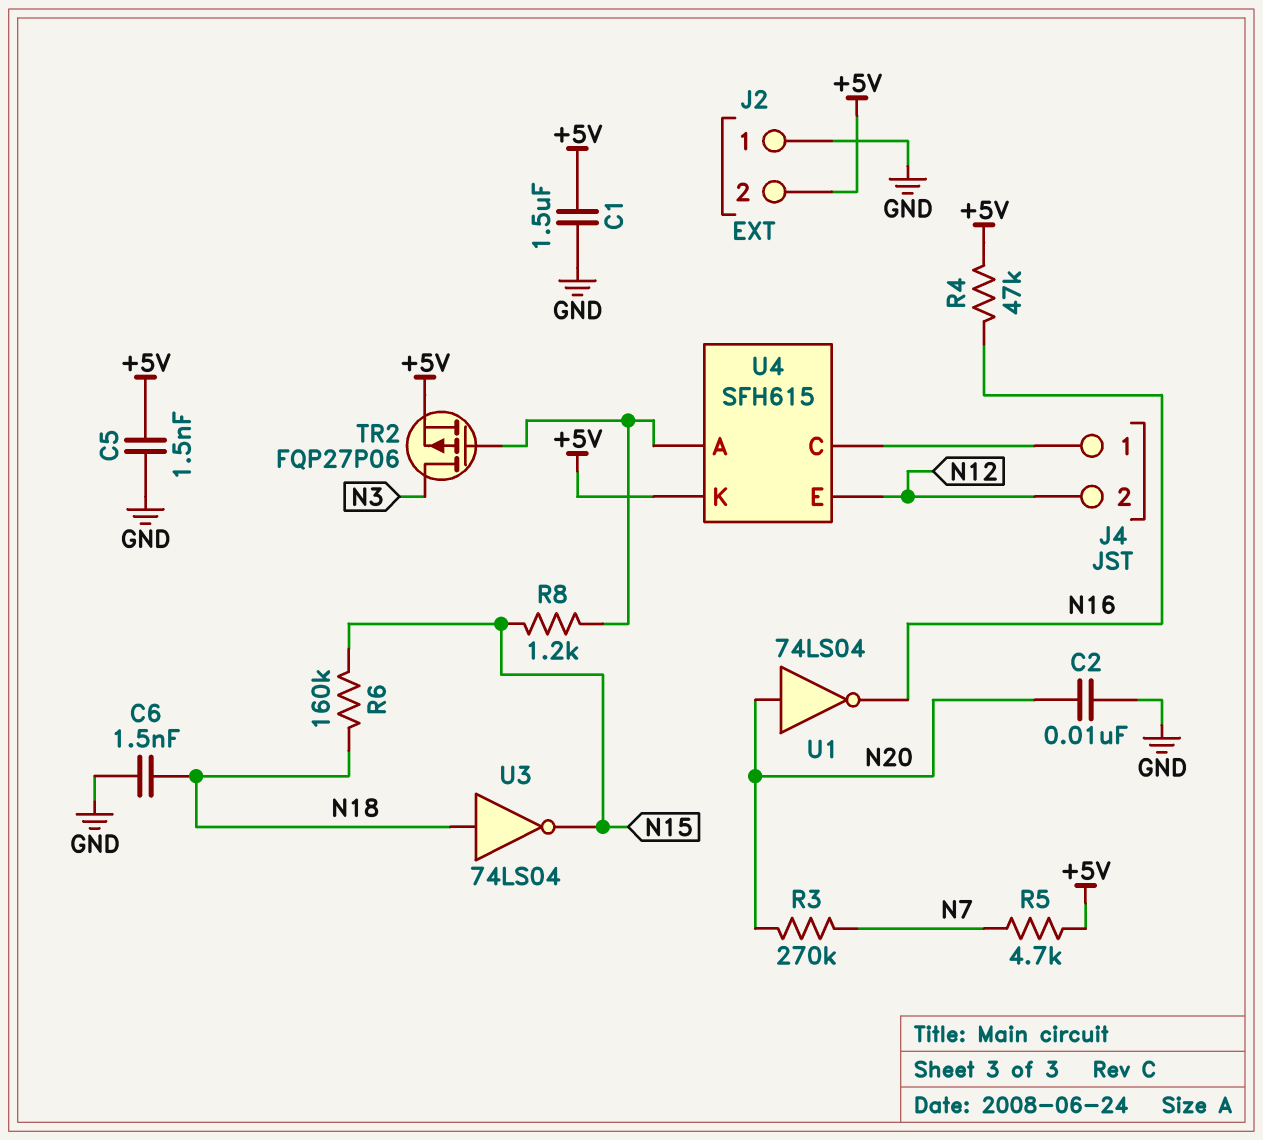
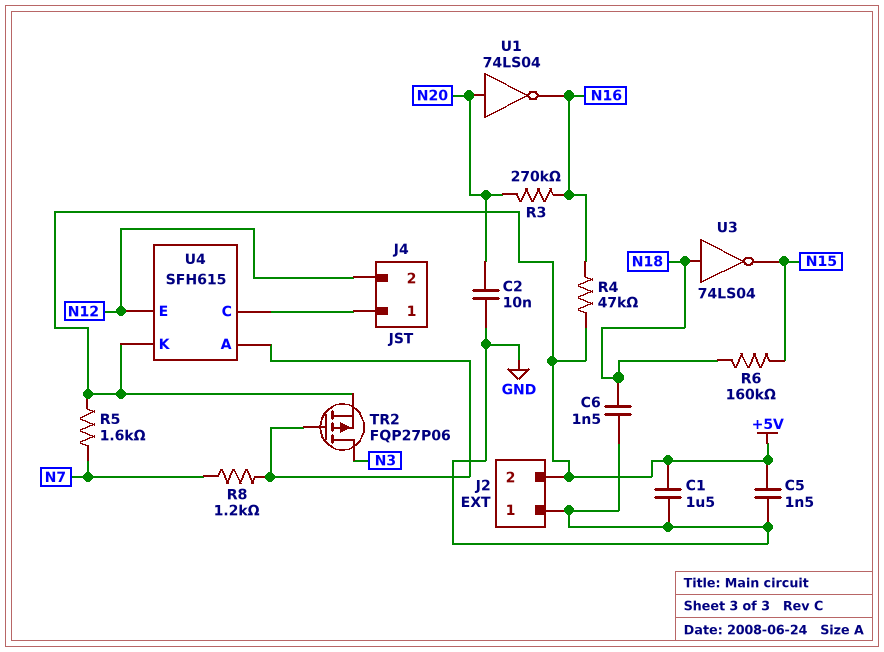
R3: 270k (N7, N20) -> 270k (N16, N20)
R5: 4.7k (+5V, N7) -> 1.6k (+5V, N7)
R8: 1.2k (N15, U4/A) -> 1.2k (N7, U4/A)

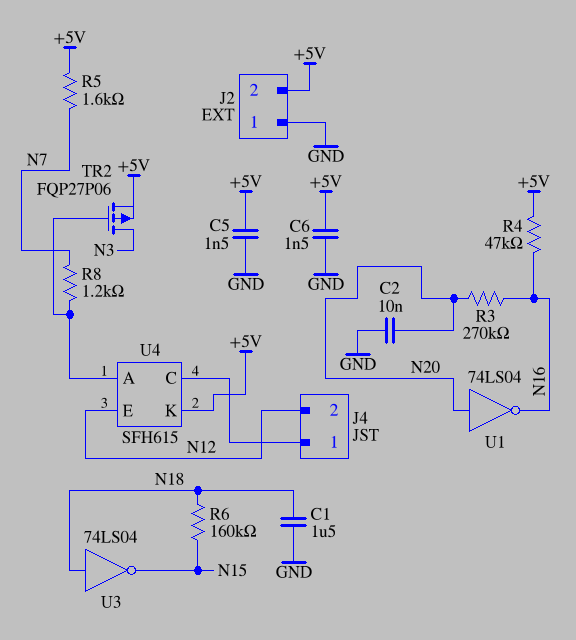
C1: 1.5uF (+5V, GND) -> 1.5uF (GND, N18)
C6: 1.5nF (GND, N18) -> 1.5nF (+5V, GND)

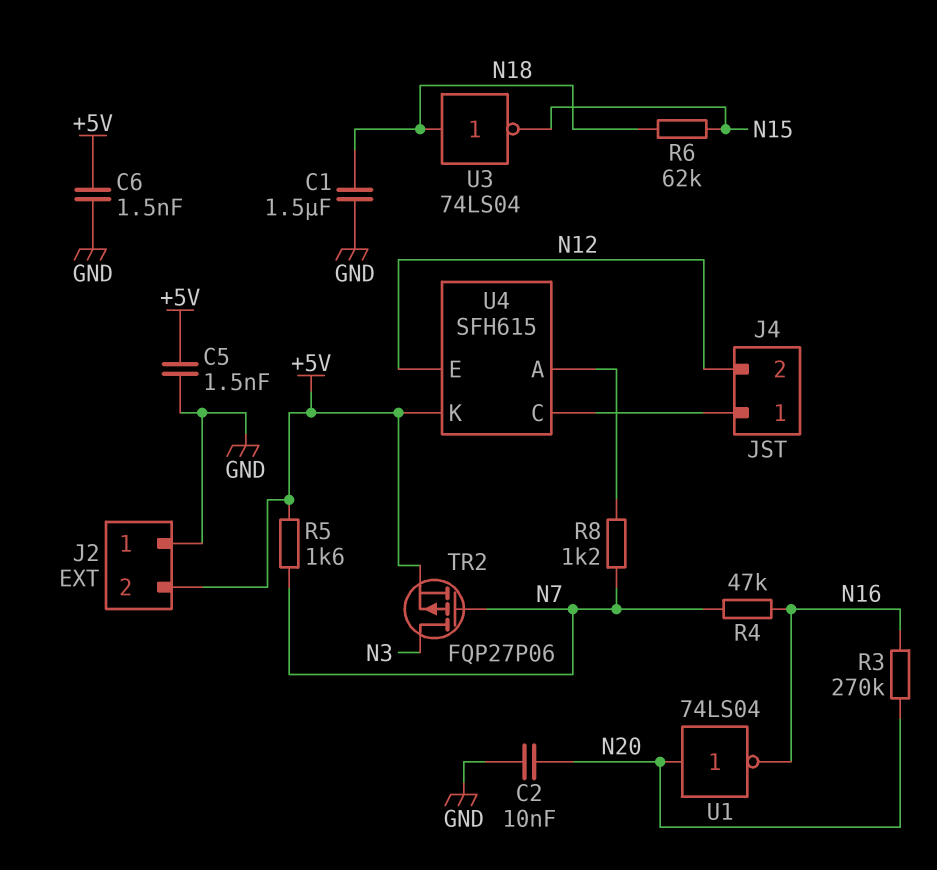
R4: 47k (+5V, N16) -> 47k (N7, N16)
R6: 160k (N15, N18) -> 62k (N15, N18)
TR2: PMOS FQP27P06 (G U4/A, D N3, S +5V) -> PMOS FQP27P06 (G N7, D N3, S +5V)

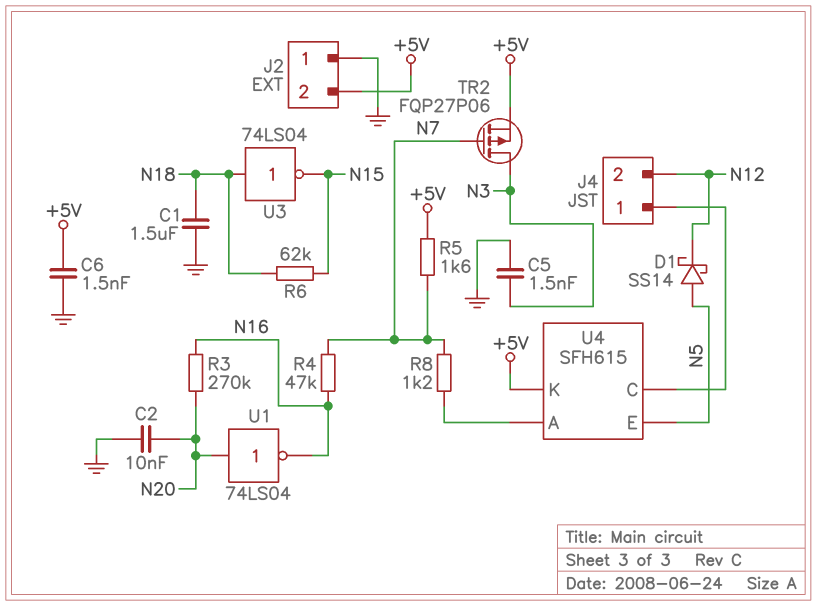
C5: 1.5nF (+5V, GND) -> 1.5nF (GND, N3)
D1: none -> schottky SS14 (A N5, K N12)
U4 pin E: N12 -> N5

